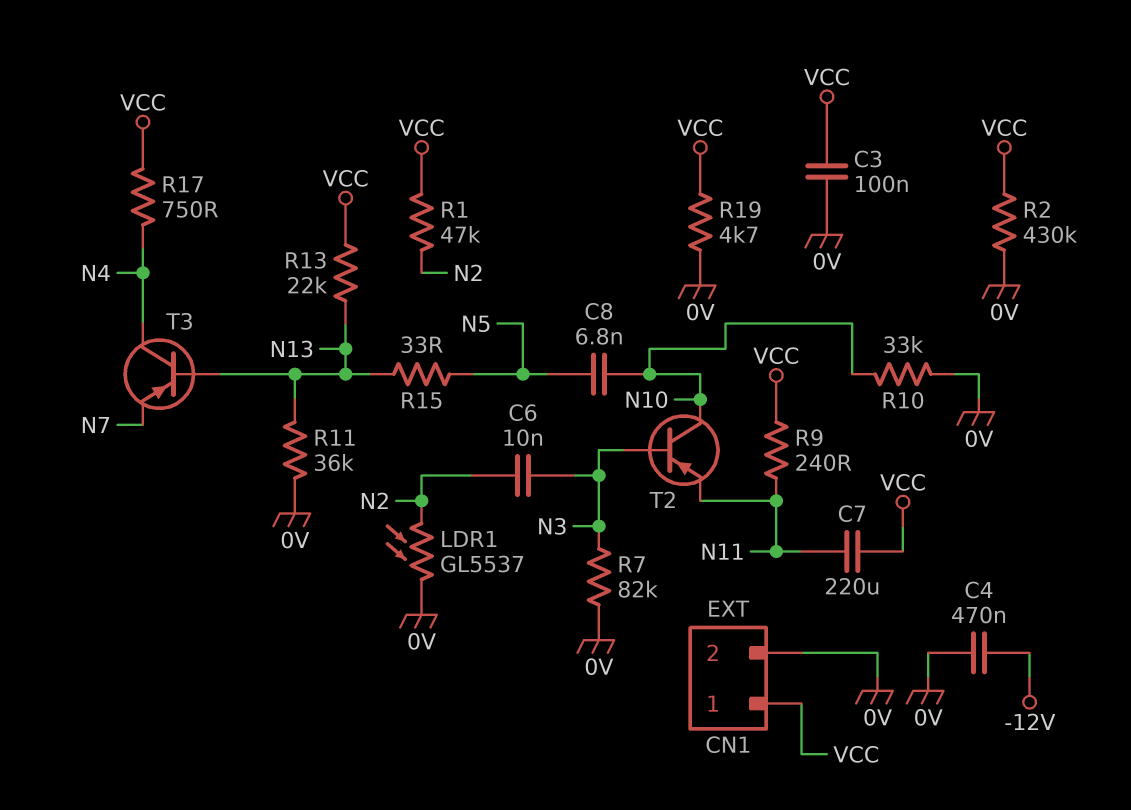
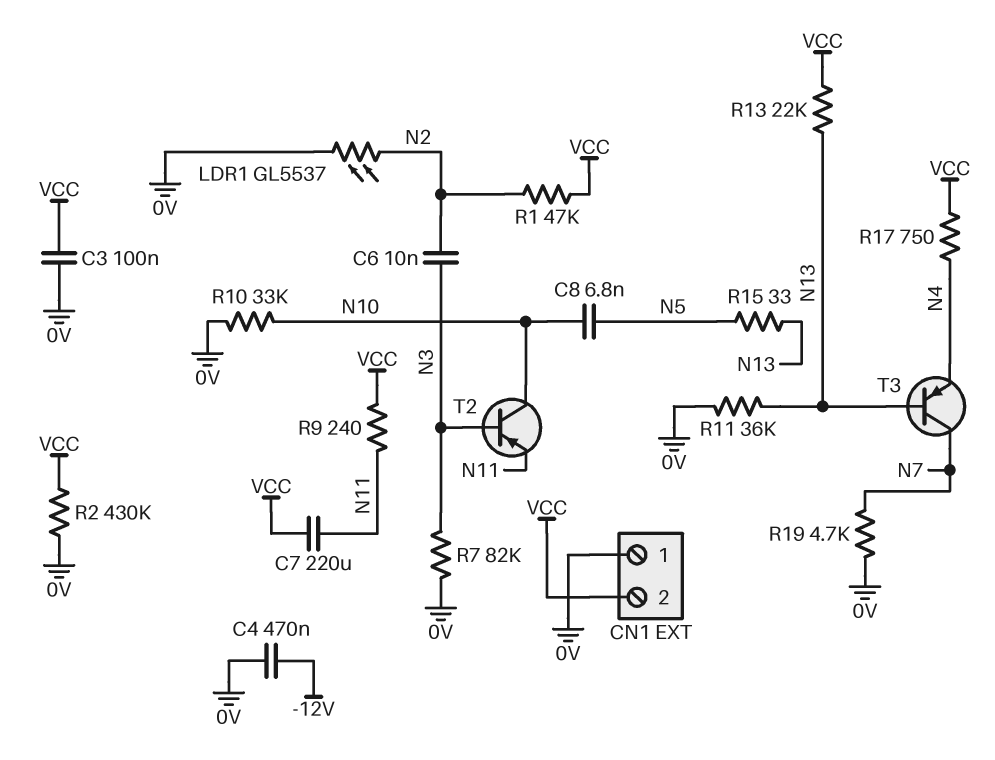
CN1 pin 1: VCC -> 0V
CN1 pin 2: 0V -> VCC
R19: 4.7k (0V, VCC) -> 4.7k (0V, N7)
T3: PNP (B N13, C N4, E N7) -> PNP (B N13, C N7, E N4)

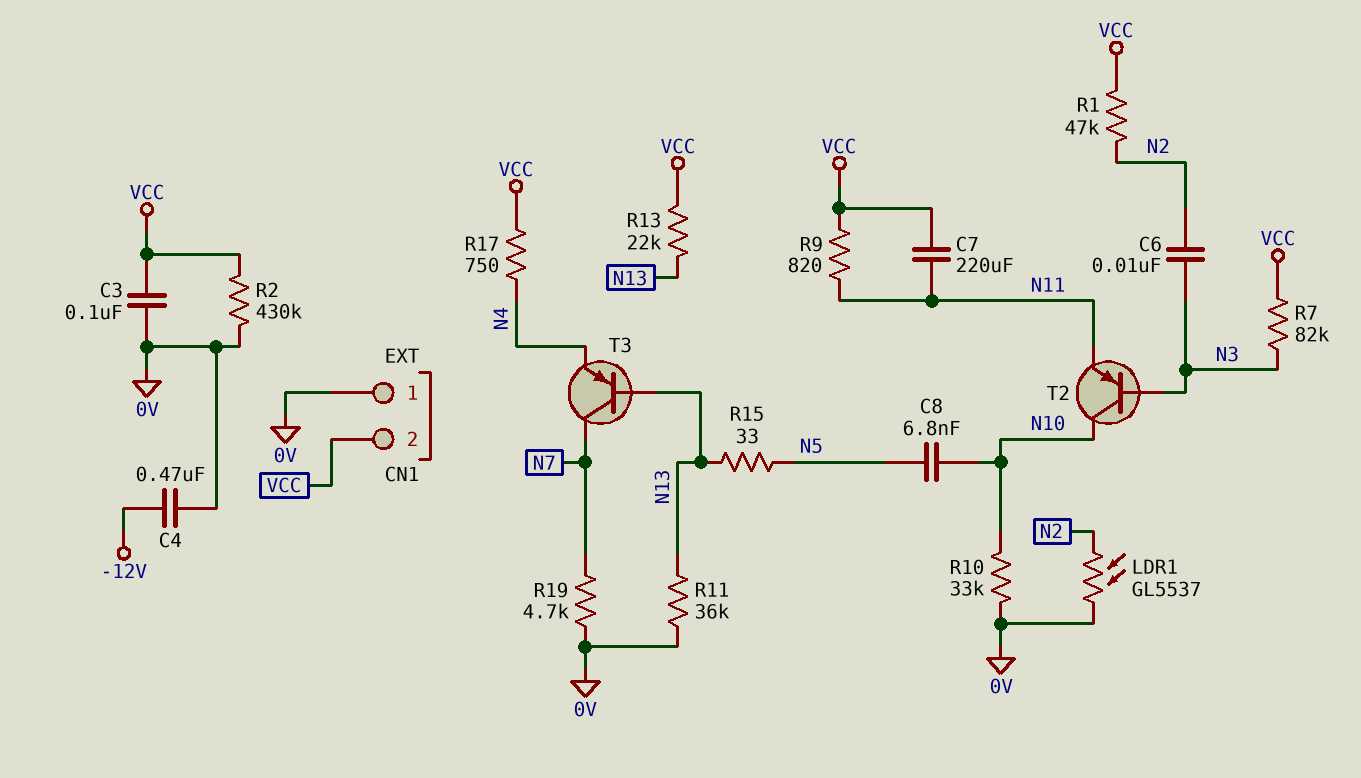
R7: 82k (0V, N3) -> 82k (N3, VCC)
R9: 240 (N11, VCC) -> 820 (N11, VCC)

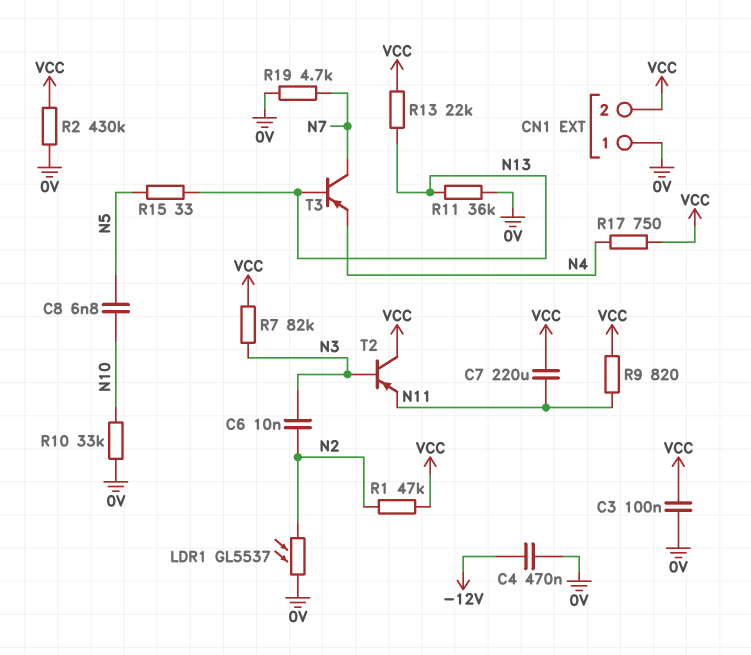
T2: PNP (B N3, C N10, E N11) -> PNP (B N3, C VCC, E N11)

